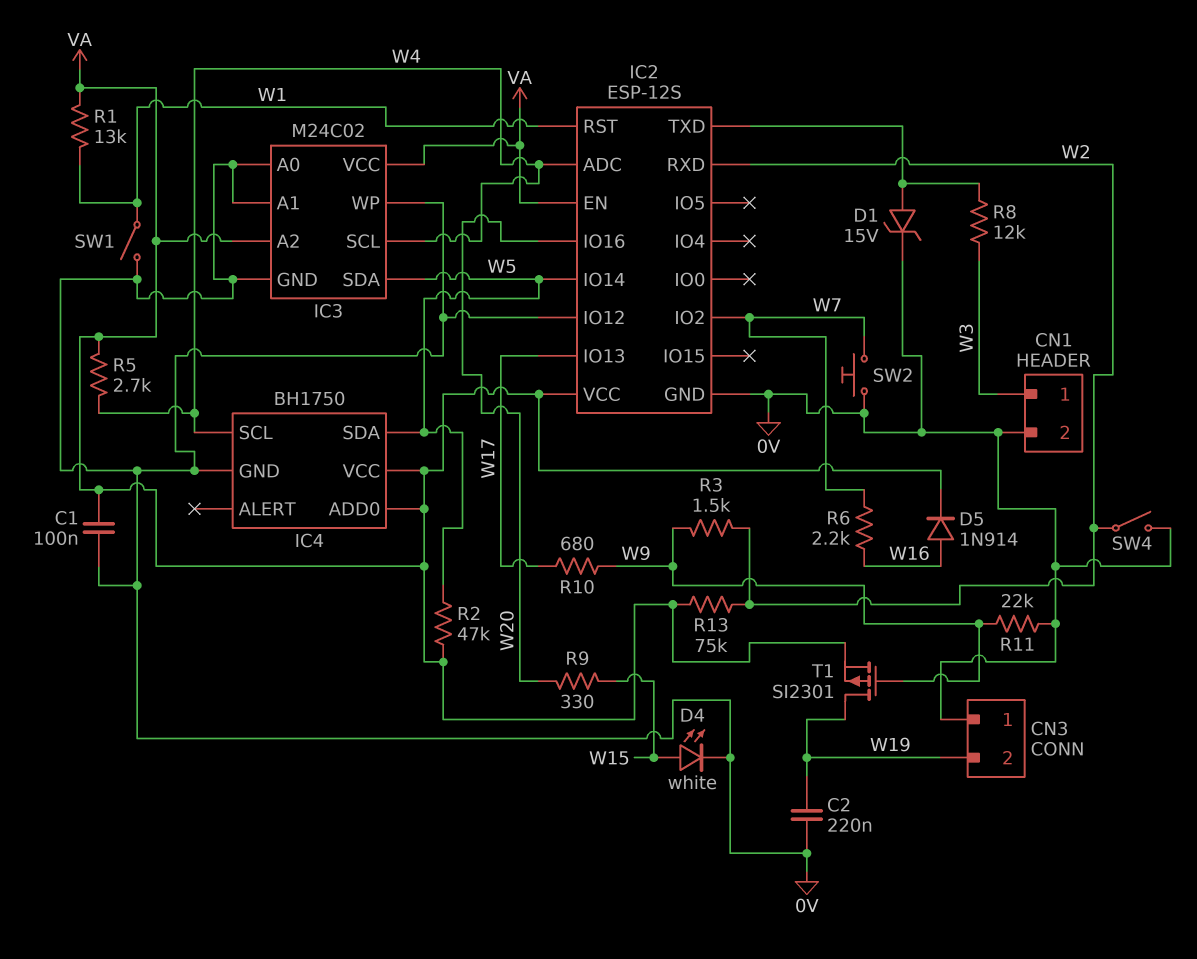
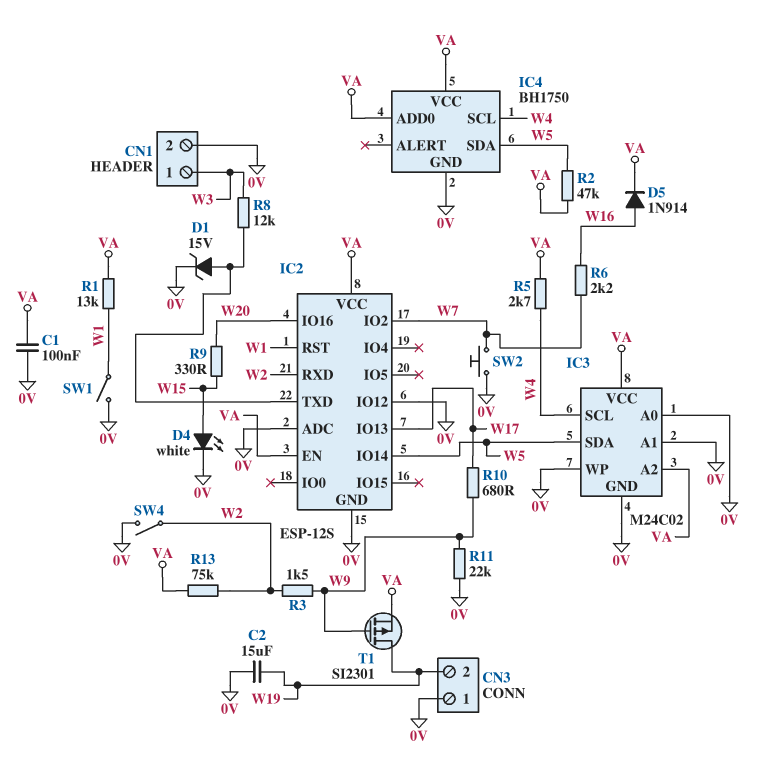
C2: 220nF (0V, W19) -> 15uF (0V, W19)
IC2 pin ADC: W4 -> 0V

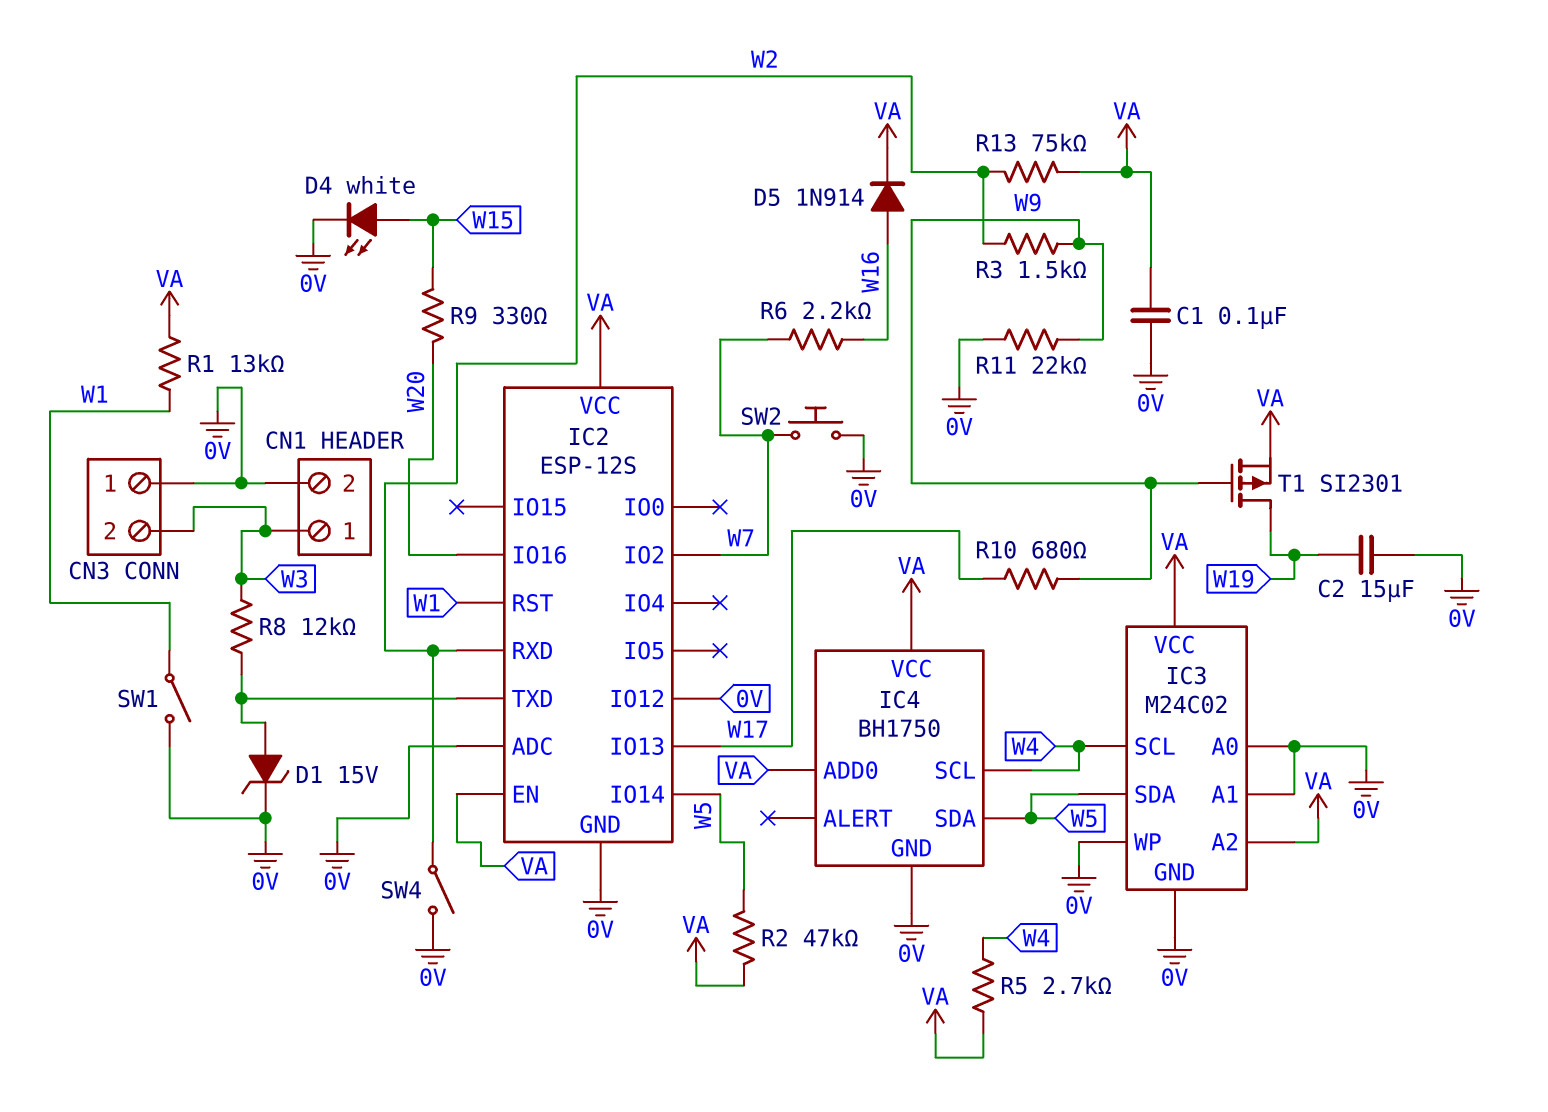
CN3 pin 2: W19 -> W3

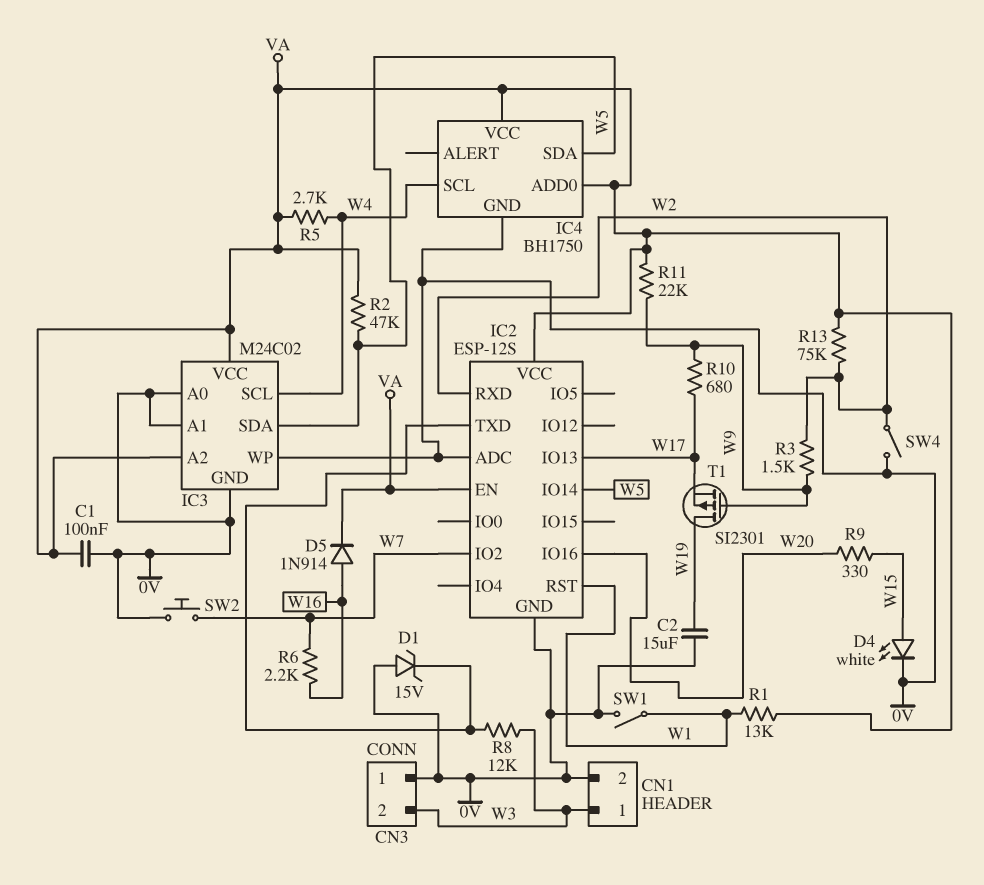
D1: zener 15V (A IC2/TXD, K 0V) -> zener 15V (A 0V, K IC2/TXD)
IC2 pin IO12: 0V -> none
R11: 22k (0V, W9) -> 22k (VA, W9)
T1: PMOS SI2301 (G W9, D W19, S VA) -> PMOS SI2301 (G W9, D W19, S W17)

